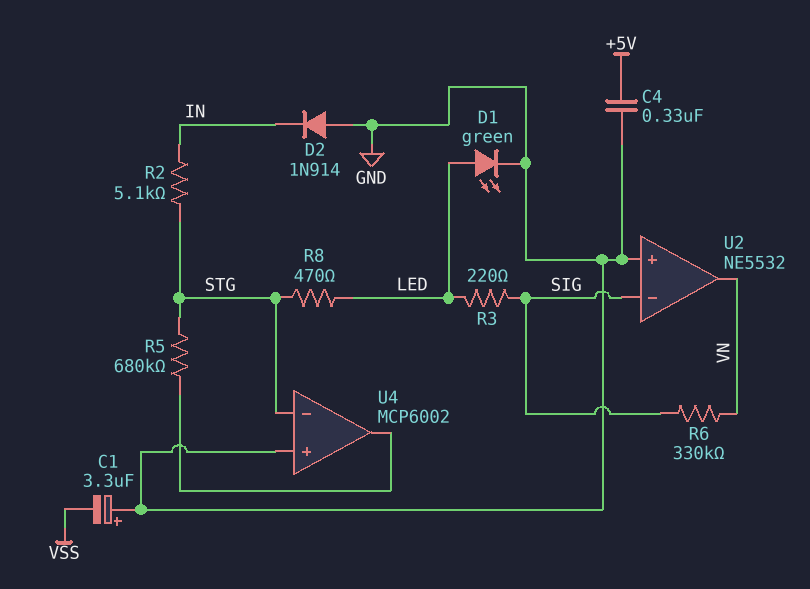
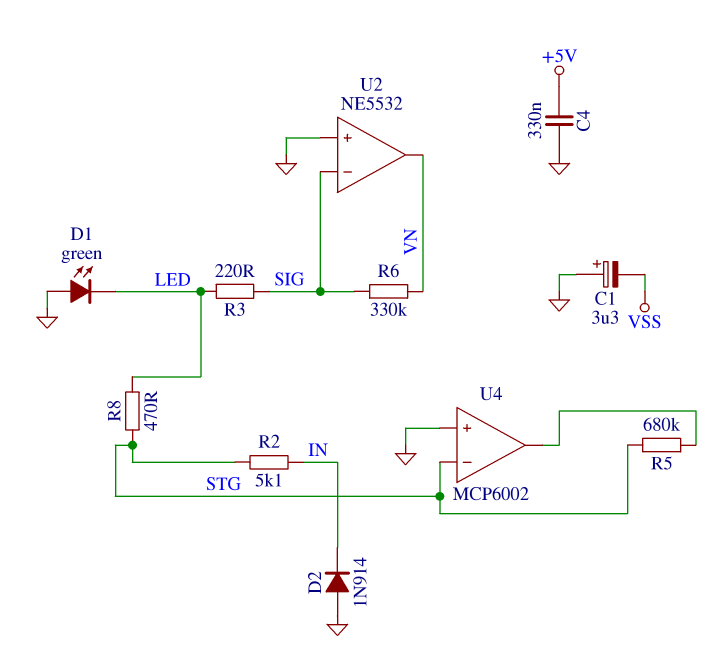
D1: LED green (A LED, K GND) -> LED green (A GND, K LED)

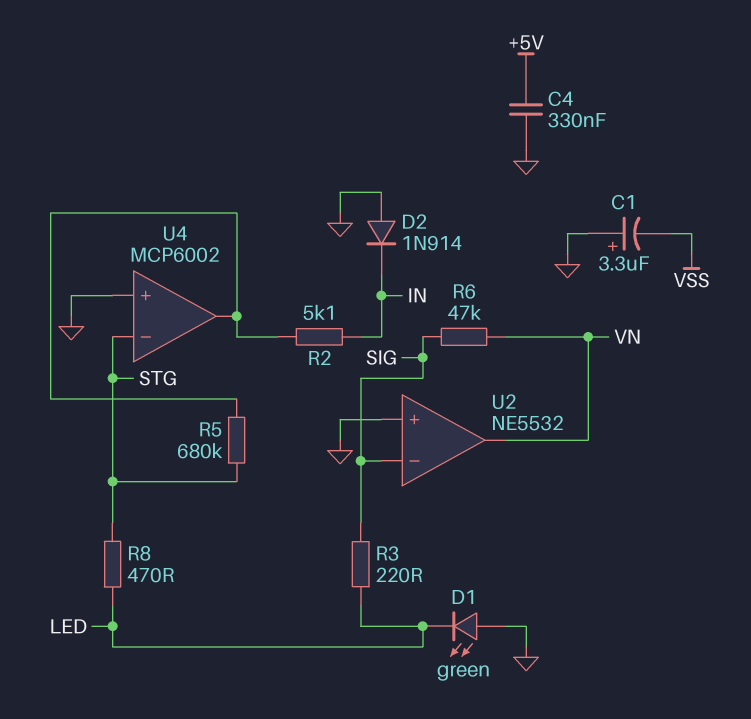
R2: 5.1k (IN, STG) -> 5.1k (IN, U4/out)
R6: 330k (SIG, VN) -> 47k (SIG, VN)

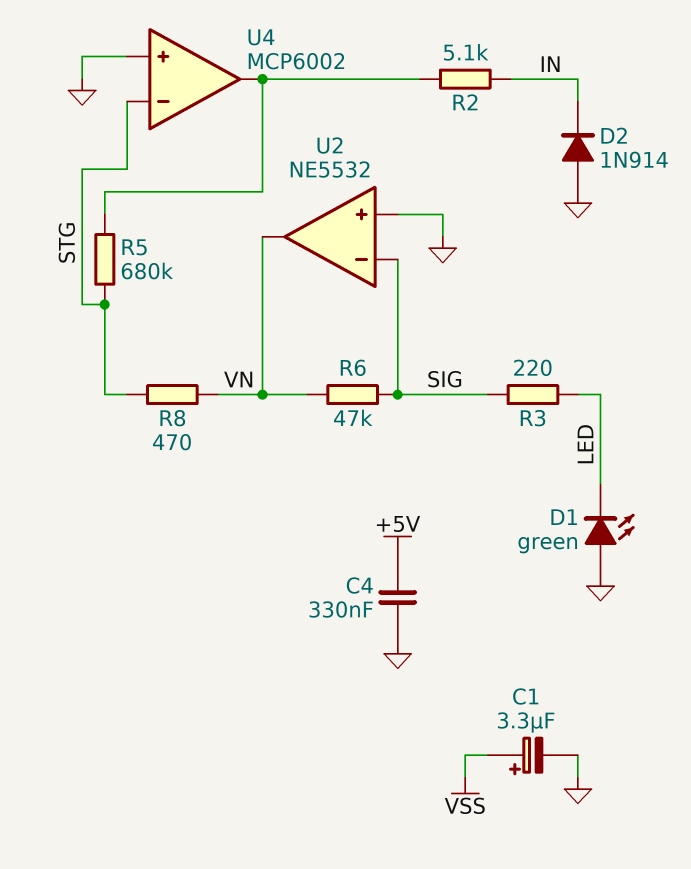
C1: 3.3uF (plus GND, minus VSS) -> 3.3uF (plus VSS, minus GND)
R8: 470 (LED, STG) -> 470 (STG, VN)

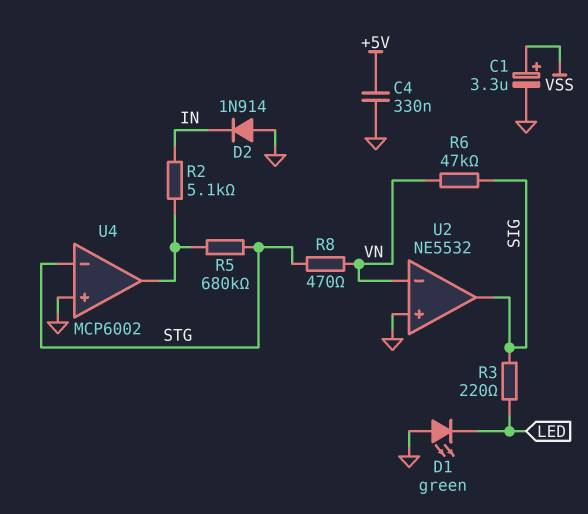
U2 pin in-: SIG -> VN
U2 pin out: VN -> SIG

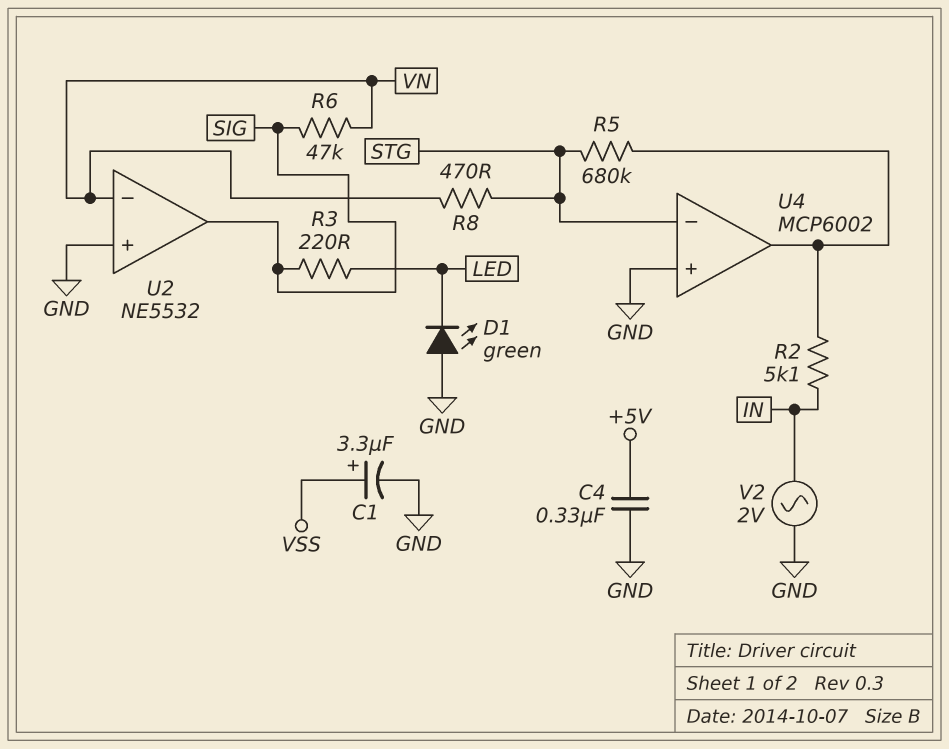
D2: diode 1N914 (A GND, K IN) -> none
V2: none -> AC 2V (GND, IN)

